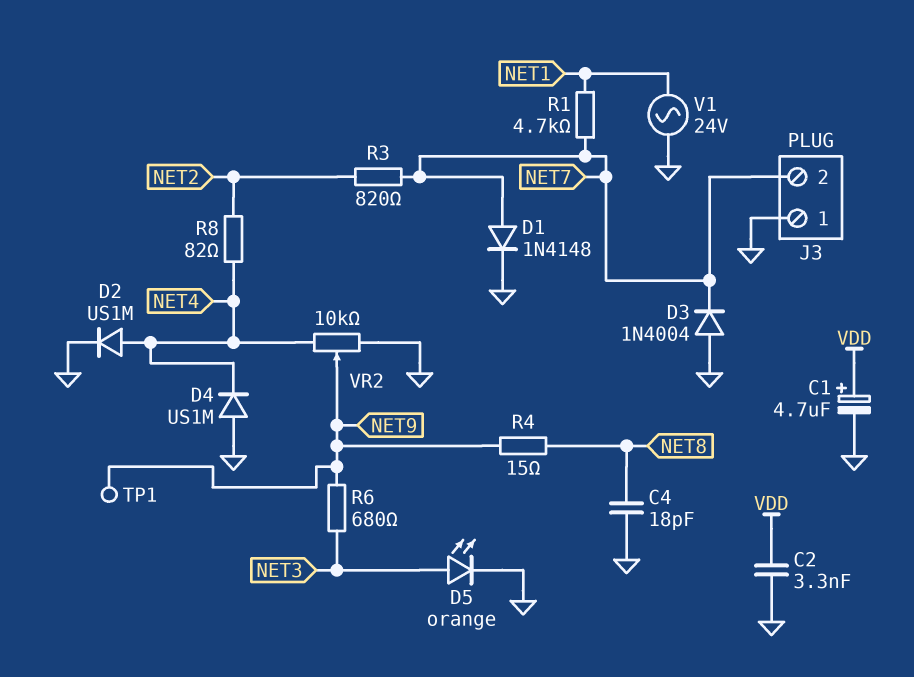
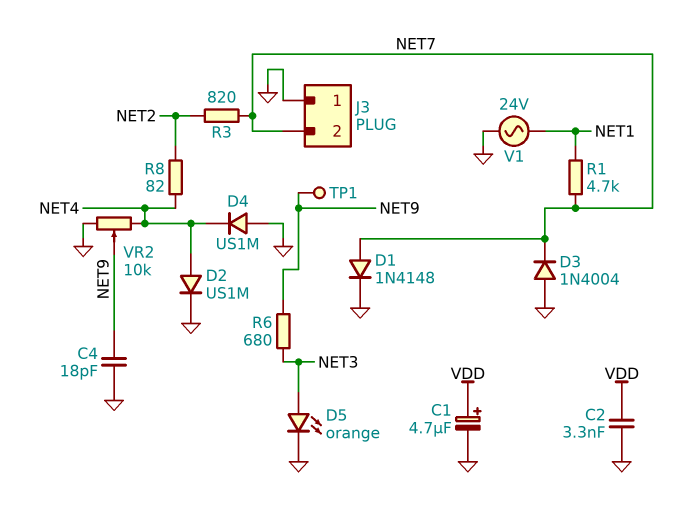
C4: 18pF (GND, NET8) -> 18pF (GND, NET9)
R4: 15 (NET8, NET9) -> none

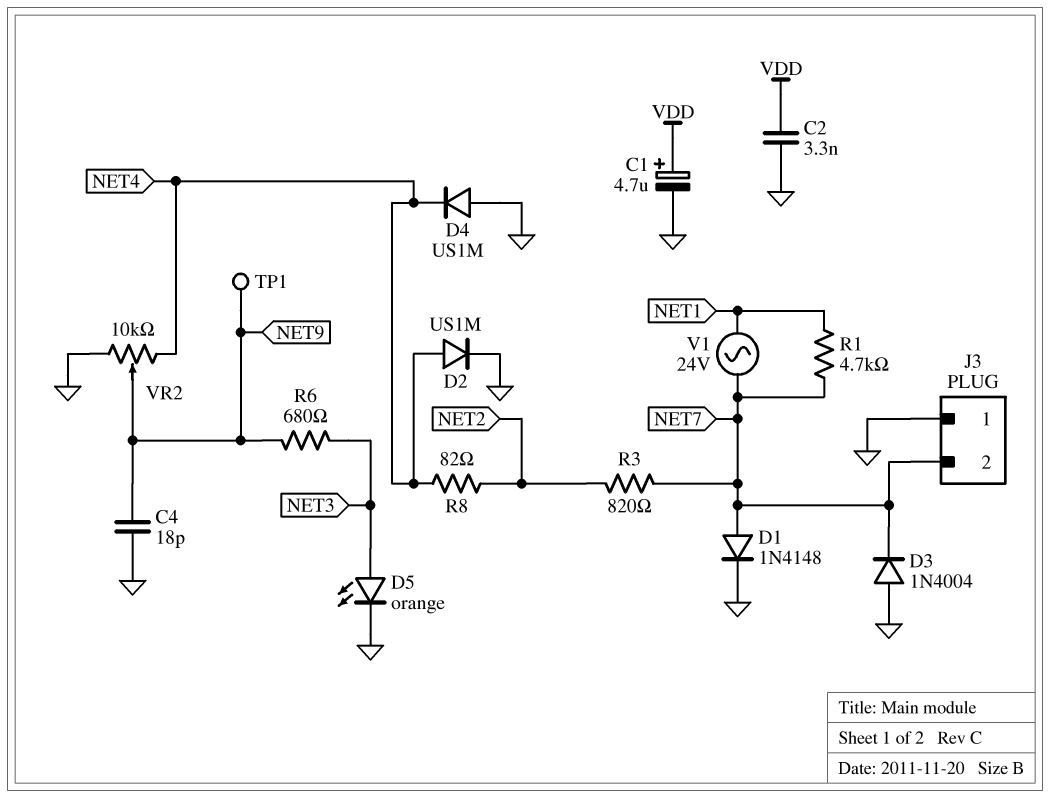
V1: AC 24V (GND, NET1) -> AC 24V (NET1, NET7)

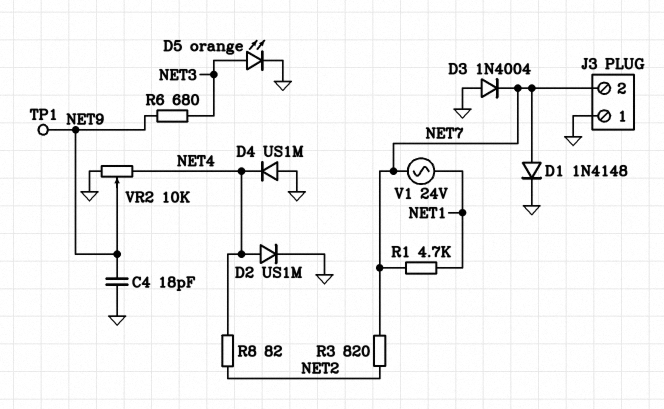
C1: 4.7uF (plus VDD, minus GND) -> none
C2: 3.3nF (GND, VDD) -> none

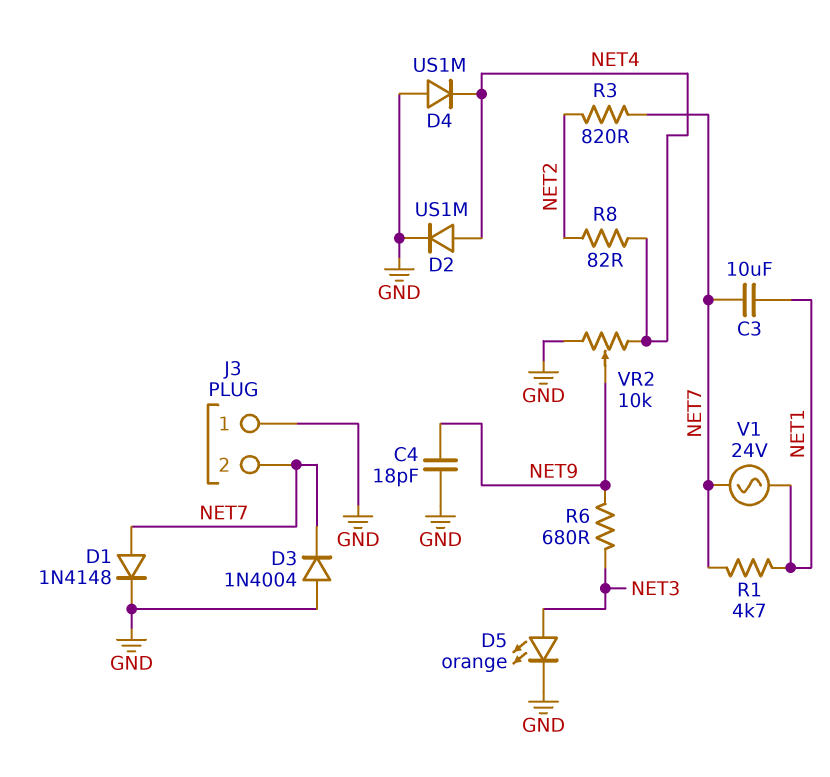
C3: none -> 10uF (NET1, NET7)
TP1: test point (NET9) -> none

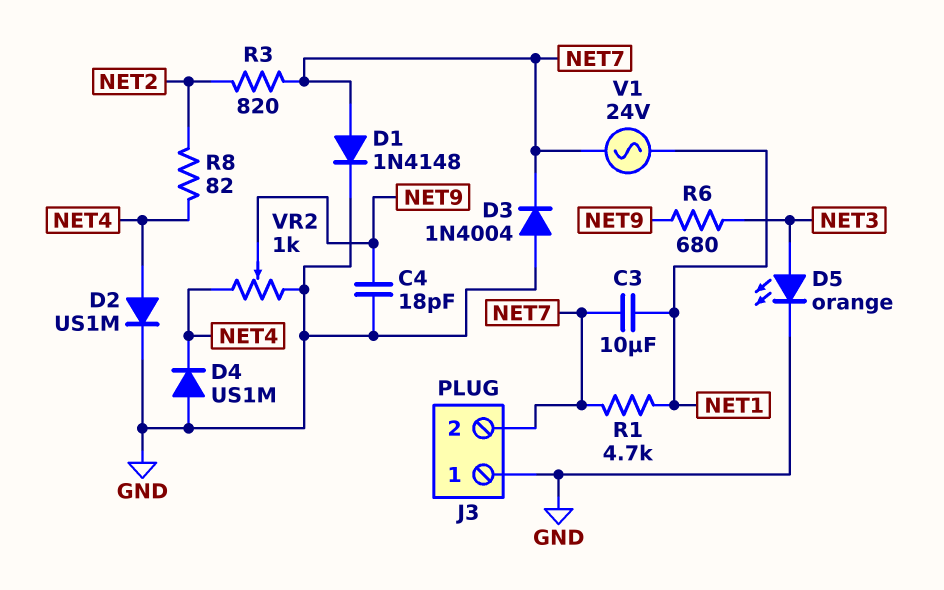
VR2: 10k (GND, NET4, wiper NET9) -> 1k (GND, NET4, wiper NET9)

